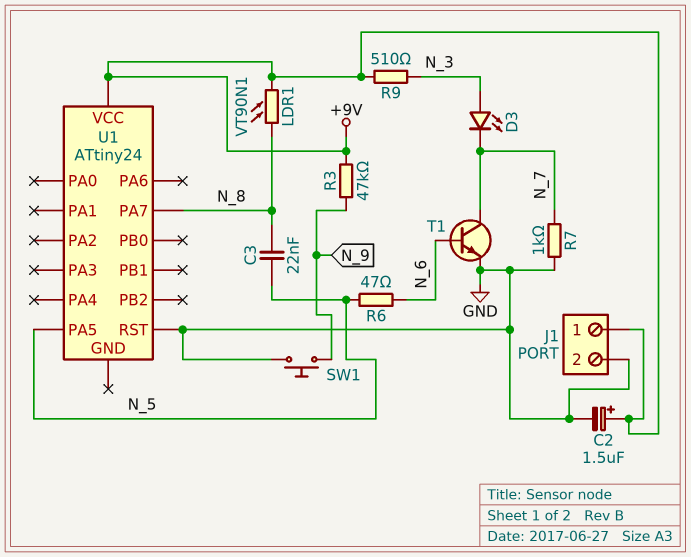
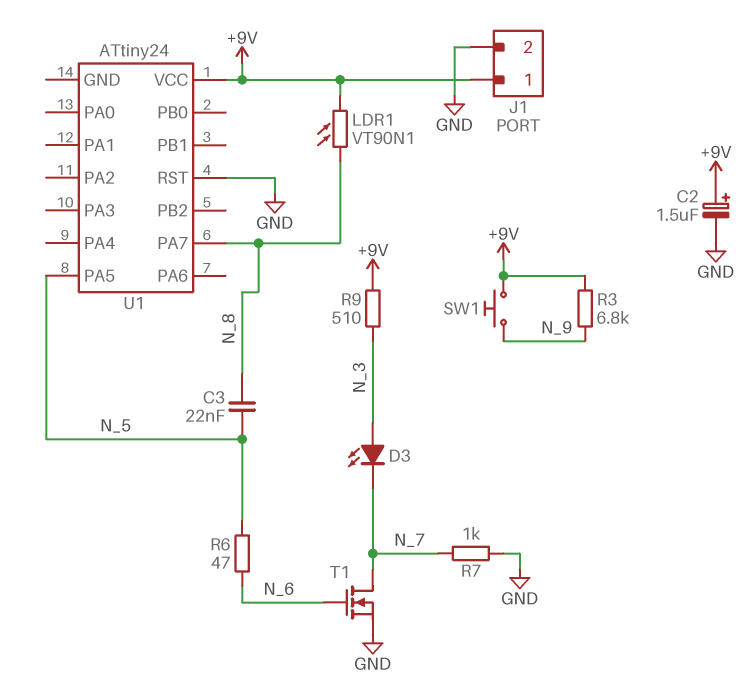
R3: 47k (+9V, N_9) -> 6.8k (+9V, N_9)
SW1: button (GND, N_9) -> button (+9V, N_9)
T1: NPN (B N_6, C N_7, E GND) -> NMOS (G N_6, D N_7, S GND)

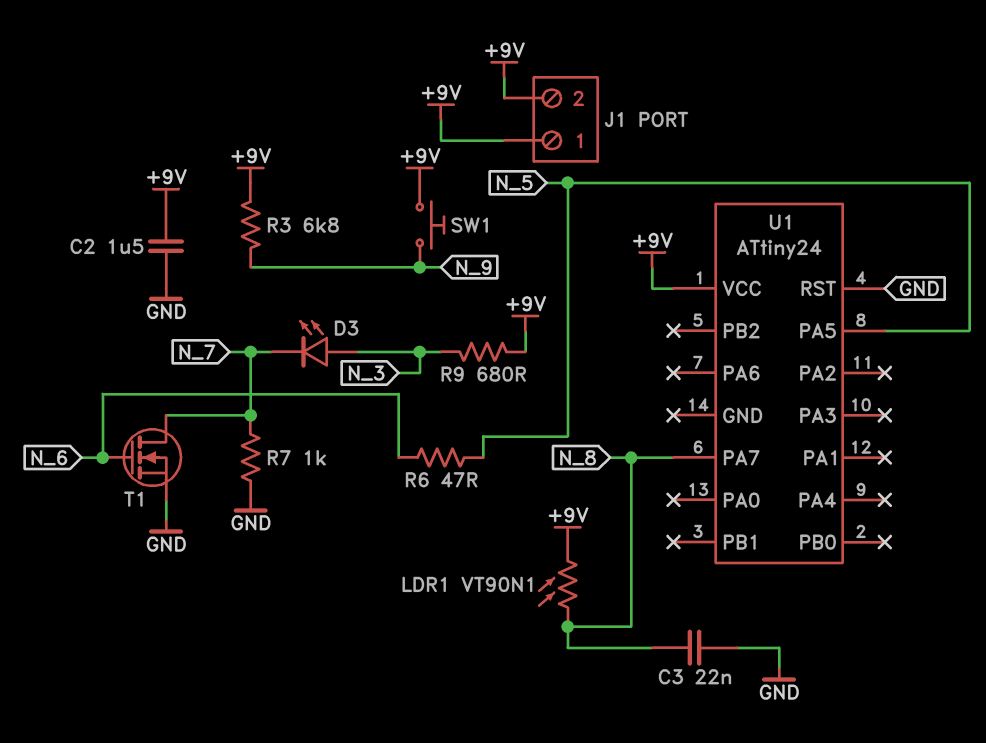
C2: 1.5uF (plus +9V, minus GND) -> 1.5uF (+9V, GND)
C3: 22nF (N_5, N_8) -> 22nF (GND, N_8)
J1 pin 2: GND -> +9V
R9: 510 (+9V, N_3) -> 680 (+9V, N_3)

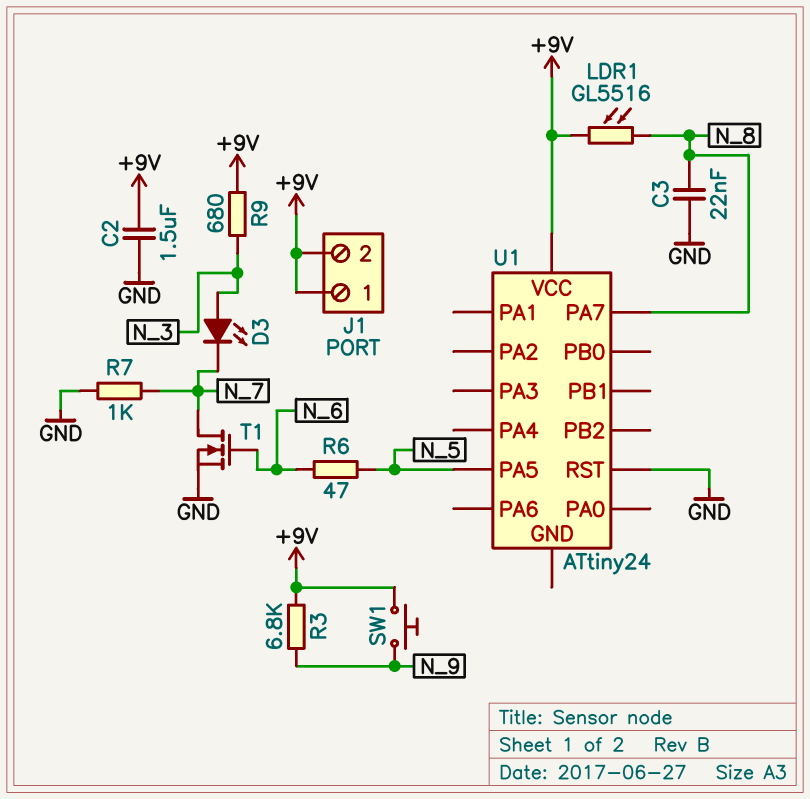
LDR1: VT90N1 (+9V, N_8) -> GL5516 (+9V, N_8)

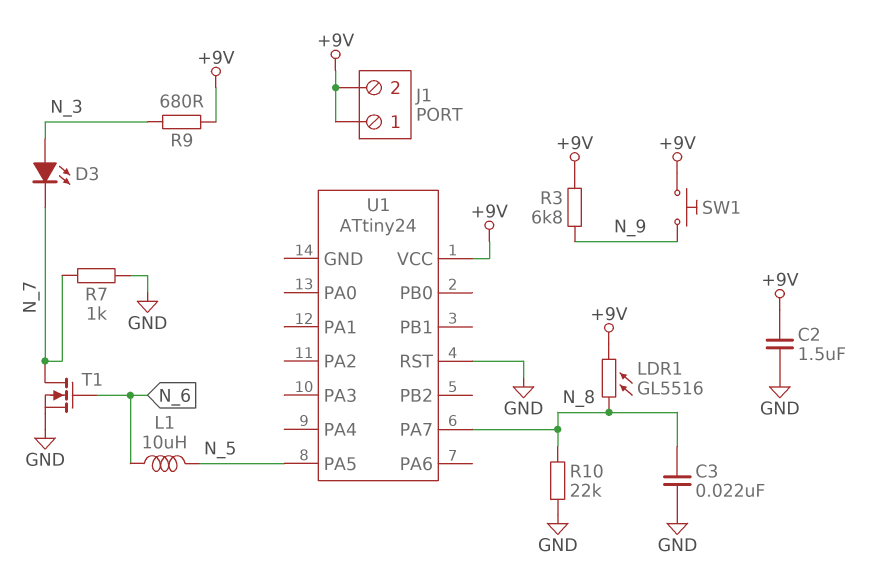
L1: none -> 10uH (N_5, N_6)
R6: 47 (N_5, N_6) -> none
R10: none -> 22k (GND, N_8)

